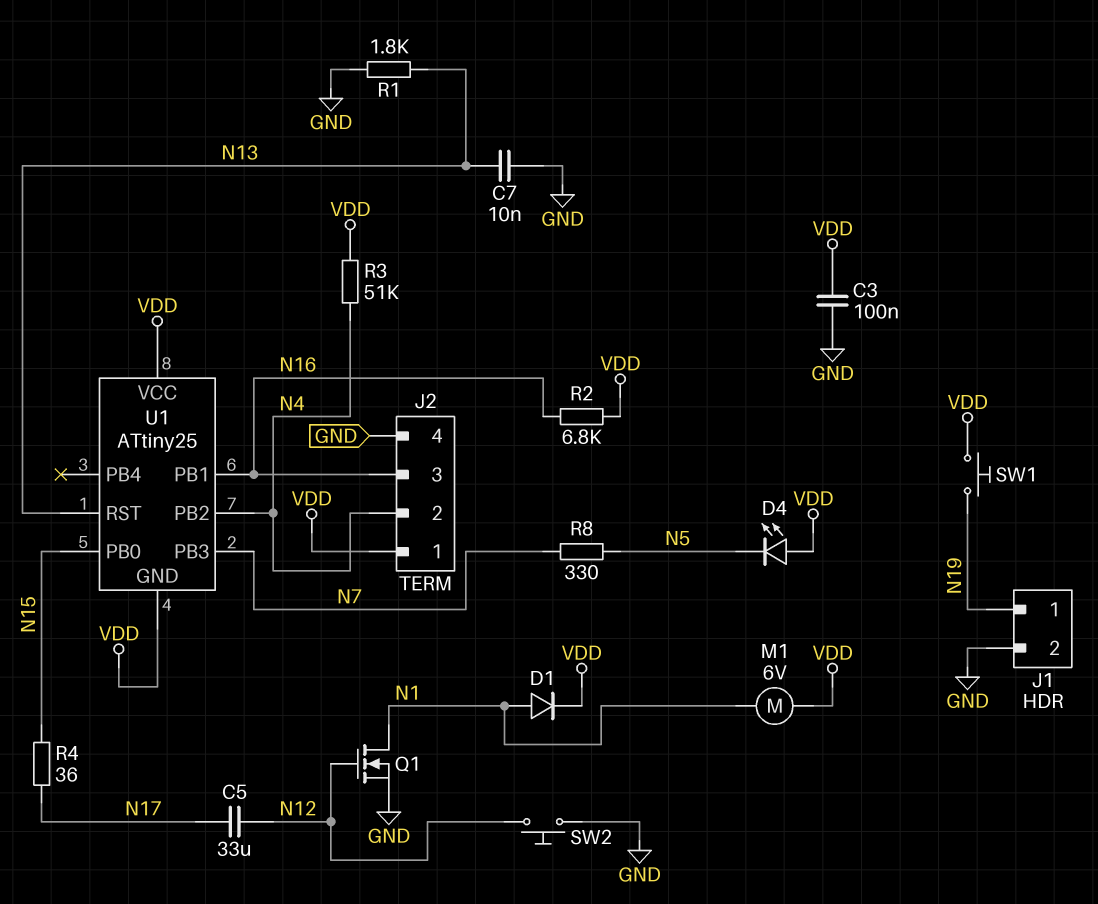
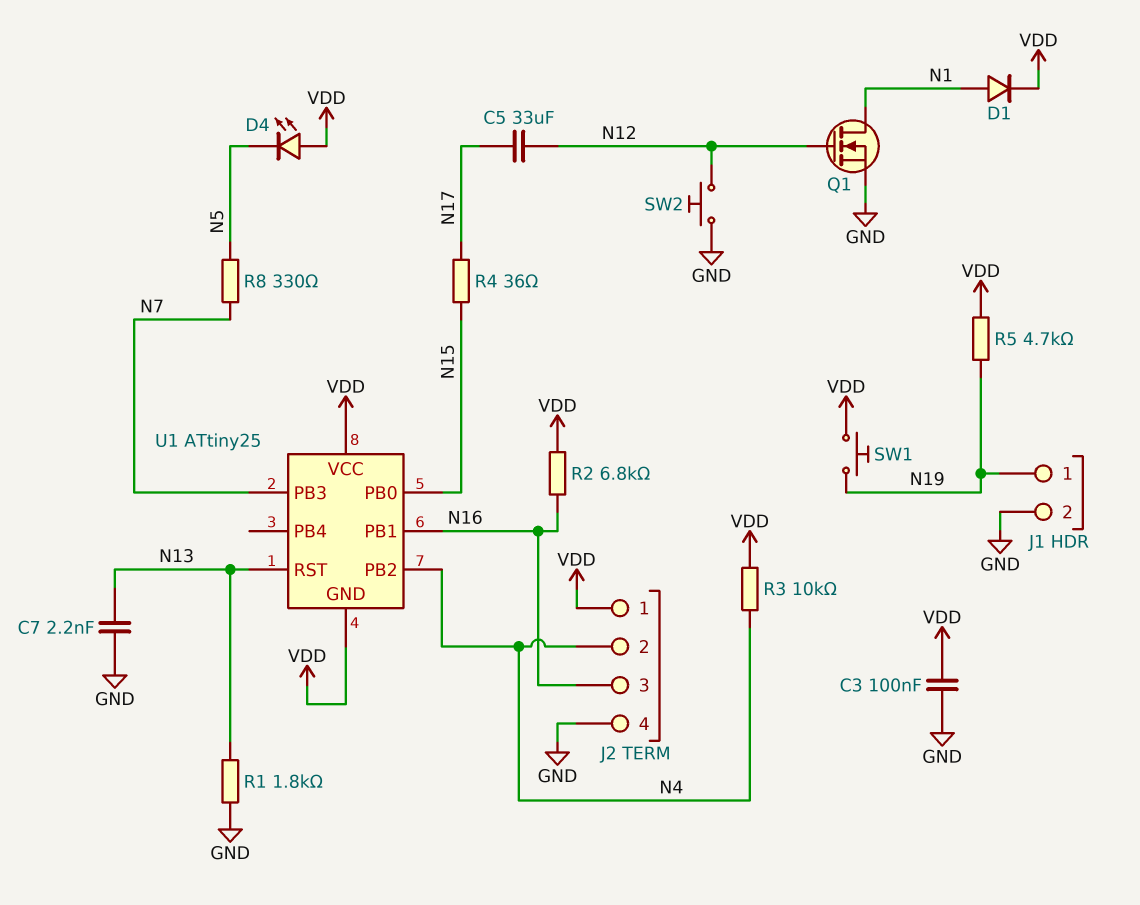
C7: 10nF (GND, N13) -> 2.2nF (GND, N13)
M1: motor 6V (N1, VDD) -> none
R3: 51k (N4, VDD) -> 10k (N4, VDD)
R5: none -> 4.7k (N19, VDD)

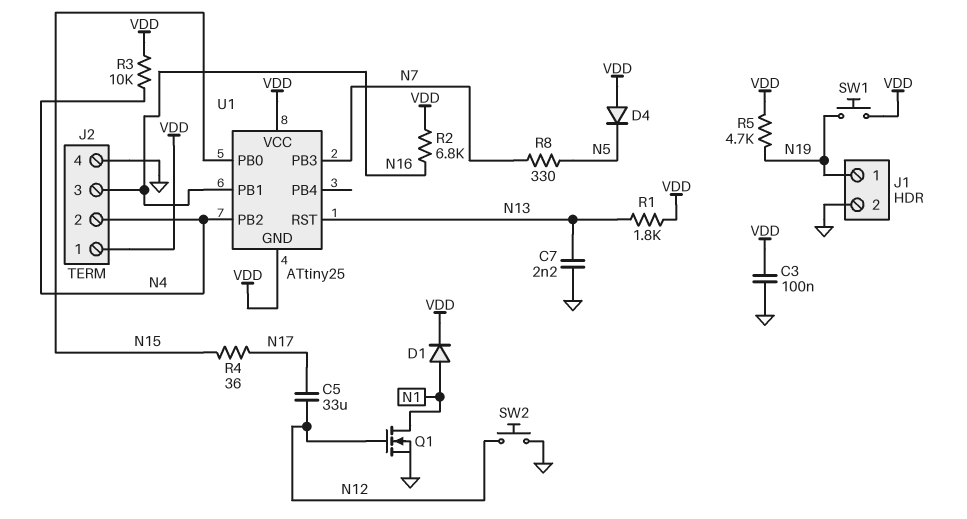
D4: LED (A VDD, K N5) -> diode (A VDD, K N5)
R1: 1.8k (GND, N13) -> 1.8k (N13, VDD)

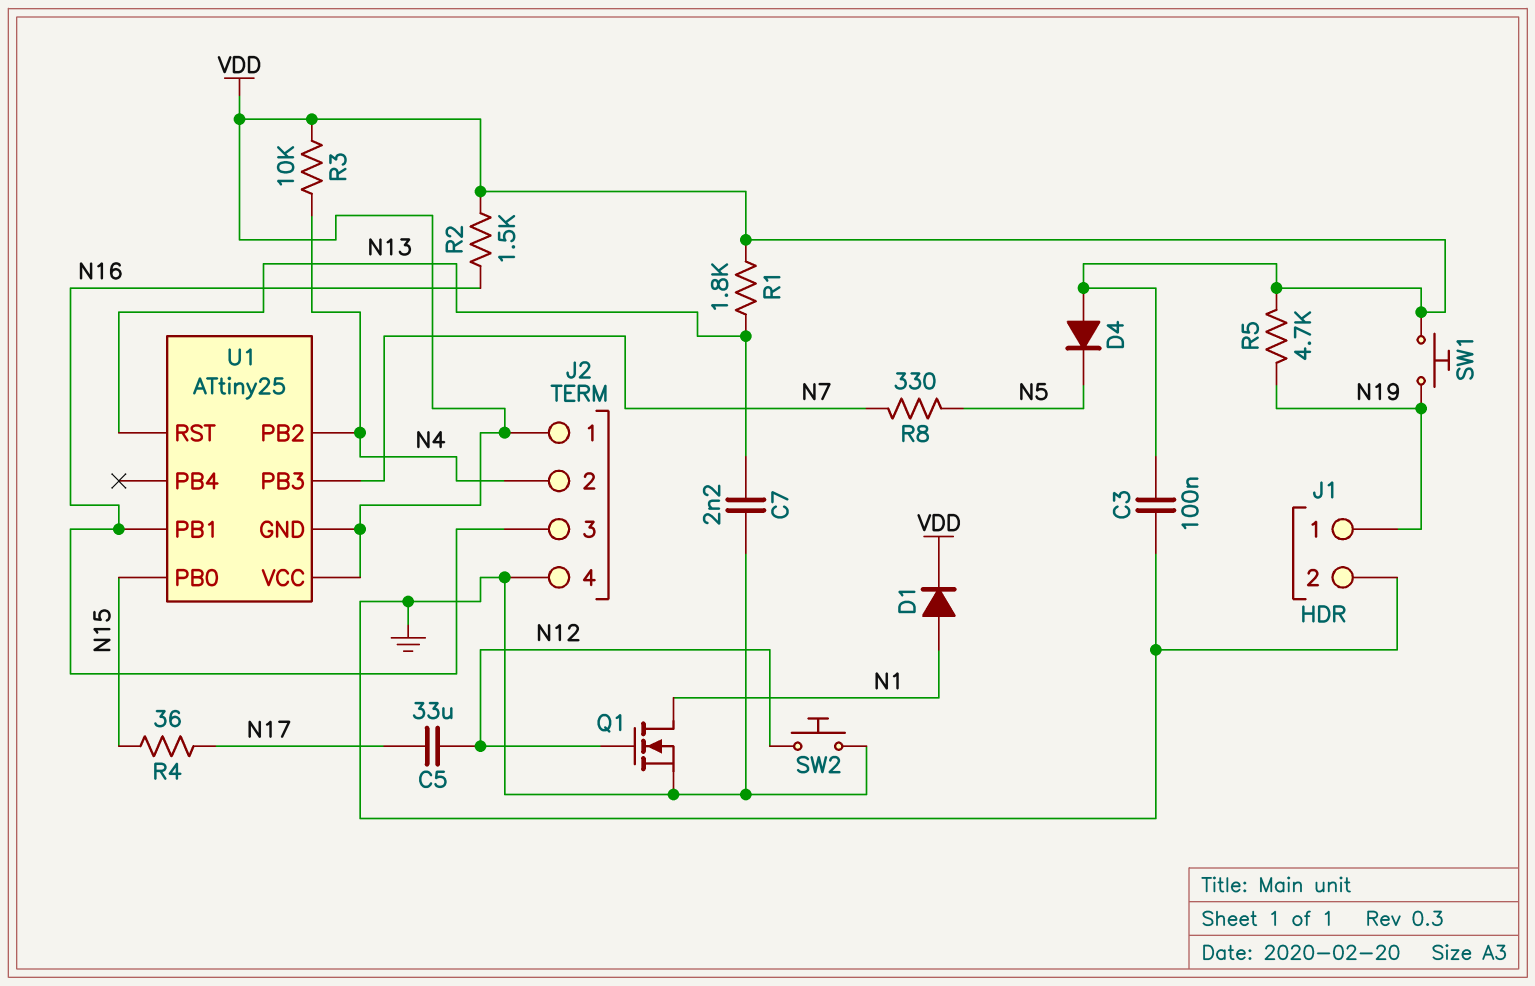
R2: 6.8k (N16, VDD) -> 1.5k (N16, VDD)

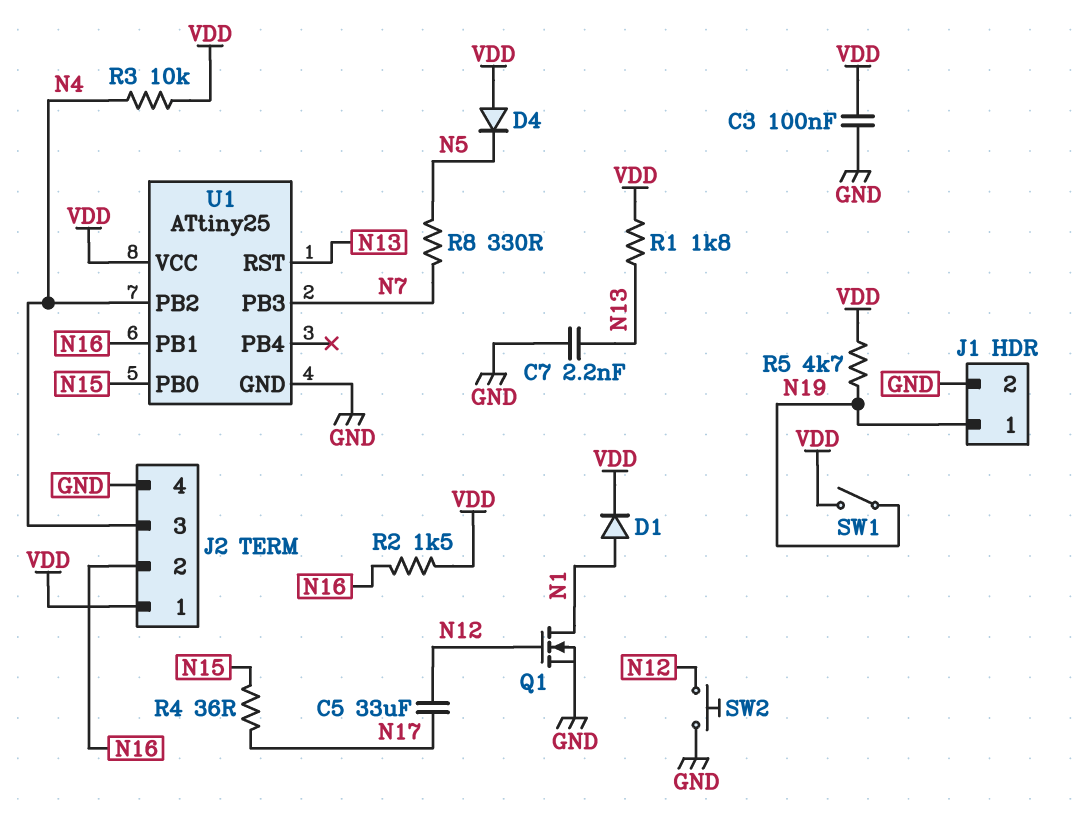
J2 pin 2: N4 -> N16
J2 pin 3: N16 -> N4
SW1: button (N19, VDD) -> switch (N19, VDD)
U1 pin GND: VDD -> GND

